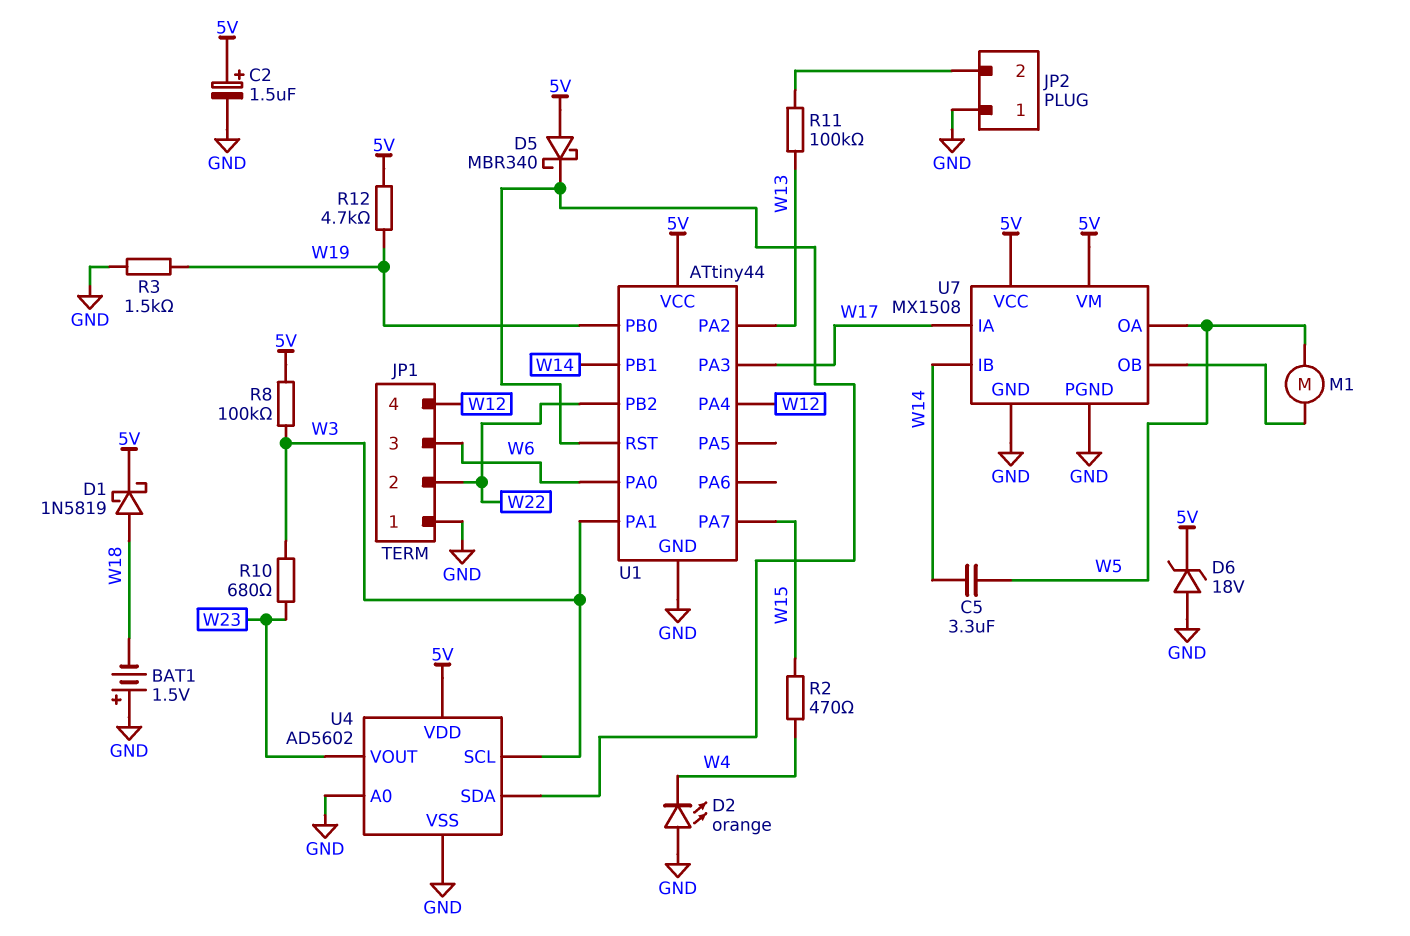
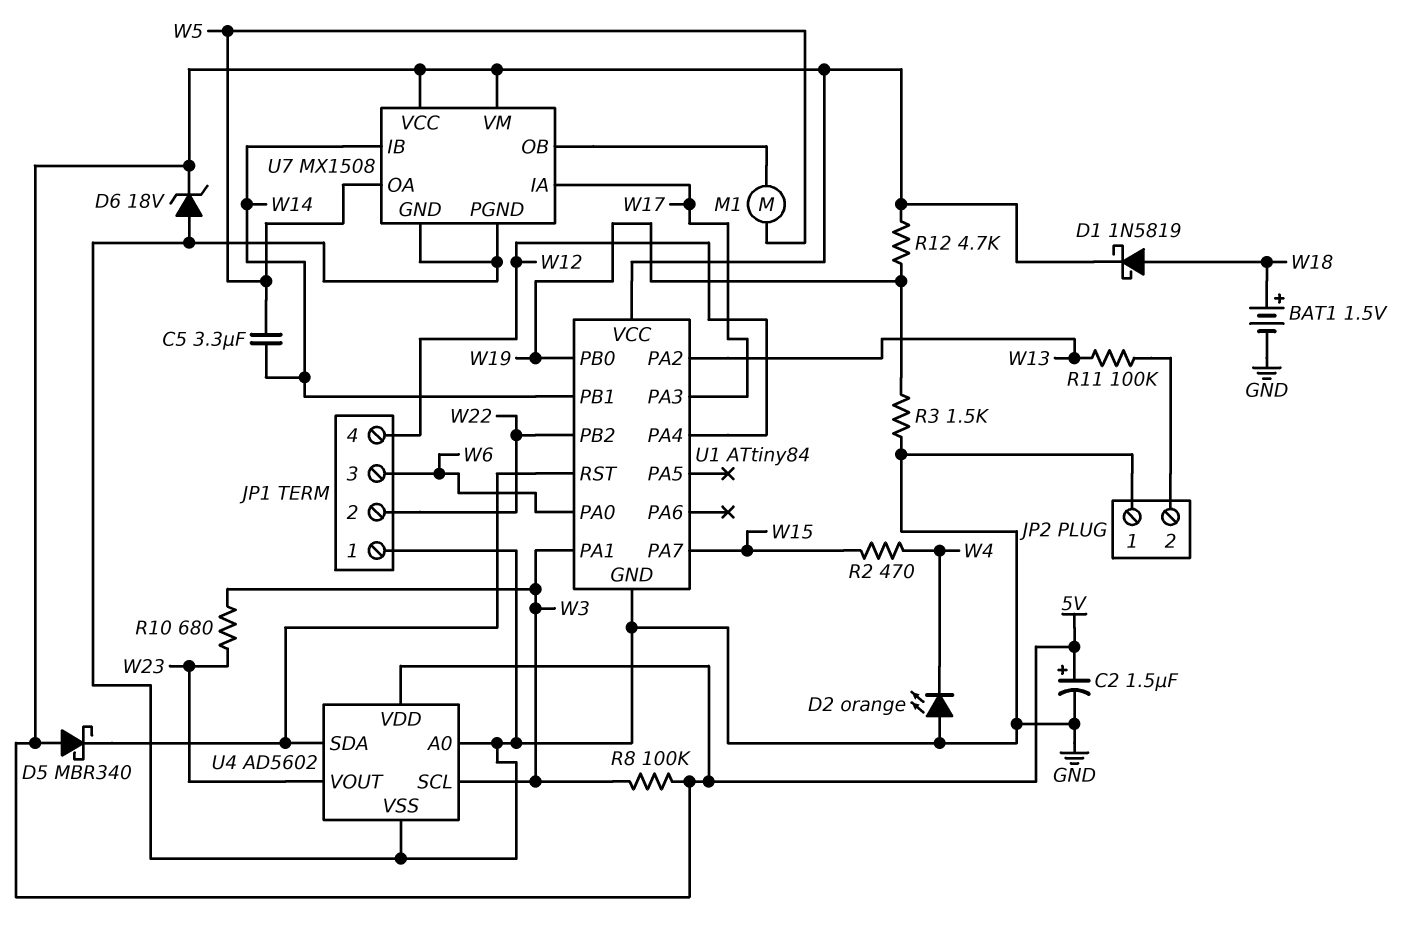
BAT1: 1.5V (plus GND, minus W18) -> 1.5V (plus W18, minus GND)
U1: ATtiny44 -> ATtiny84

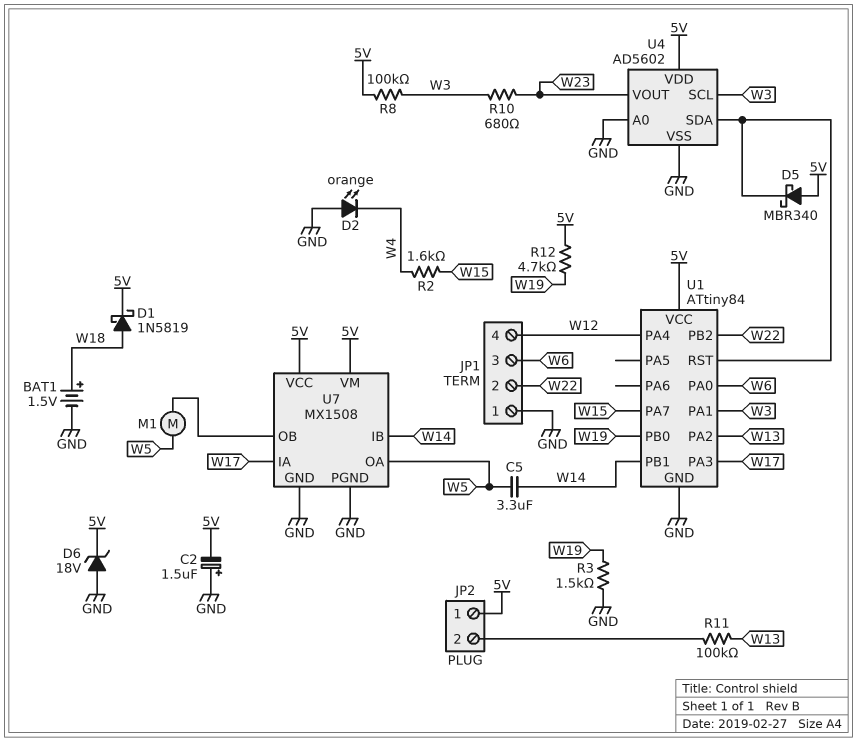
C2: 1.5uF (plus 5V, minus GND) -> 1.5uF (plus GND, minus 5V)
JP2 pin 1: GND -> 5V
R2: 470 (W4, W15) -> 1.6k (W4, W15)

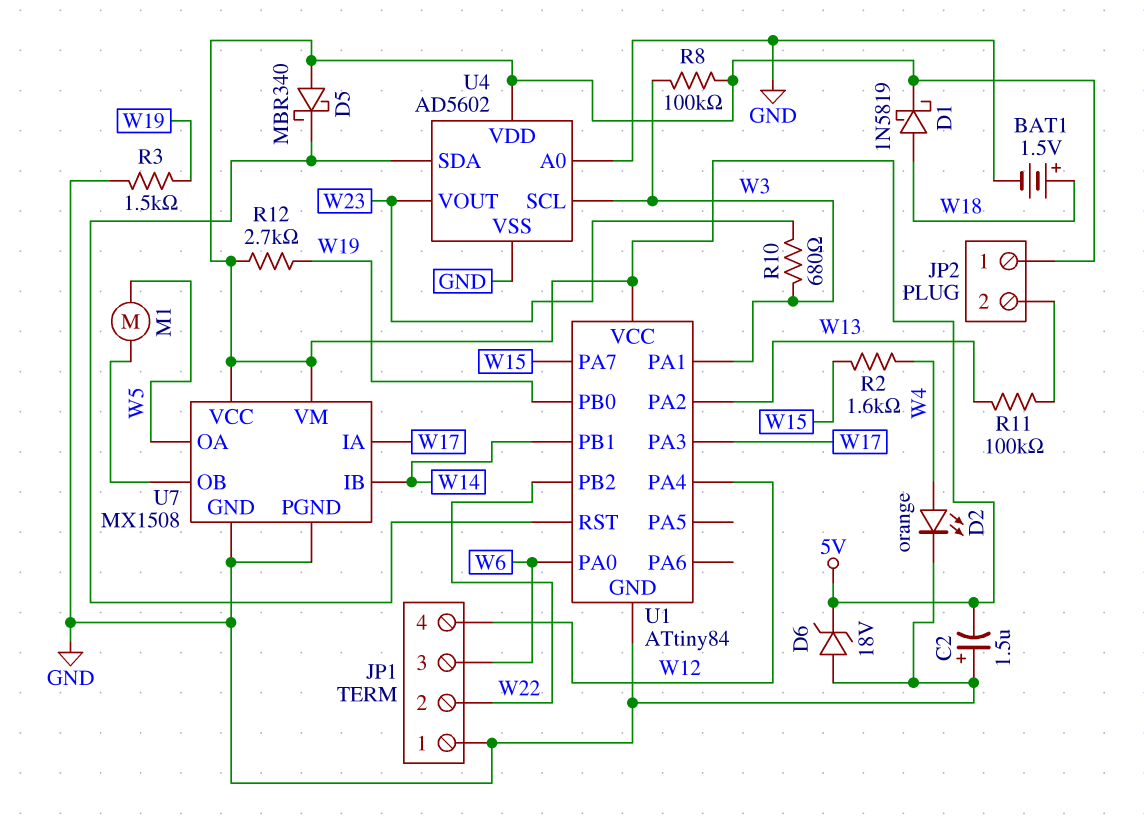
C5: 3.3uF (W5, W14) -> none
D2: LED orange (A GND, K W4) -> LED orange (A W4, K GND)
R12: 4.7k (5V, W19) -> 2.7k (5V, W19)

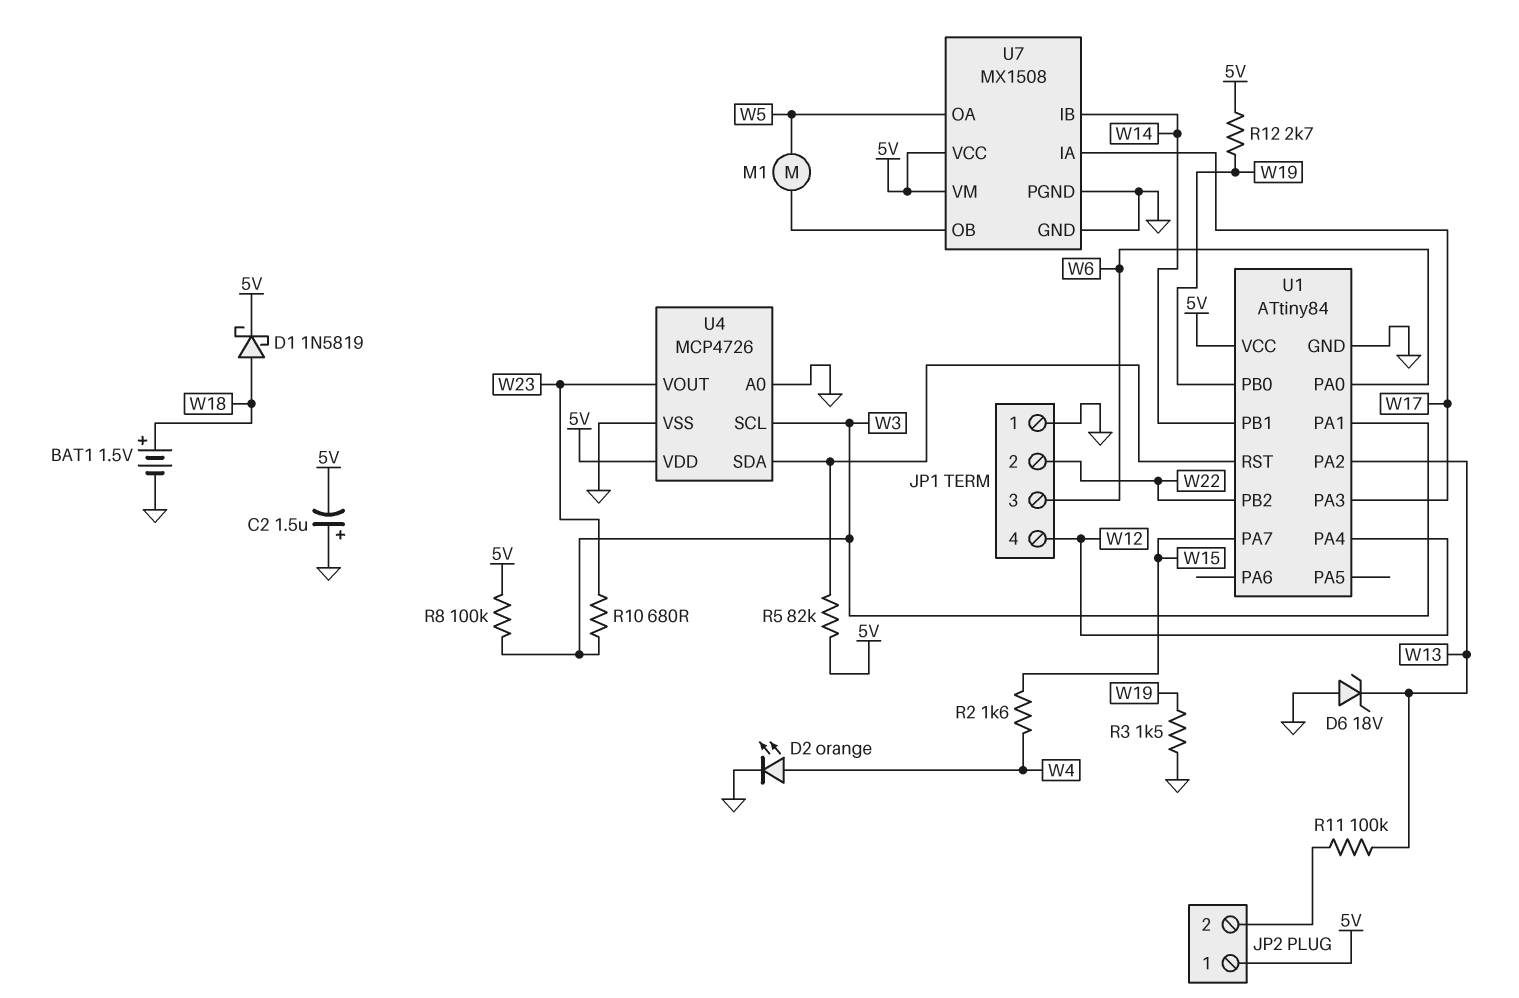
D5: schottky MBR340 (A 5V, K U1/RST) -> none
D6: zener 18V (A GND, K 5V) -> zener 18V (A GND, K W13)
R5: none -> 82k (5V, U1/RST)
U4: AD5602 -> MCP4726

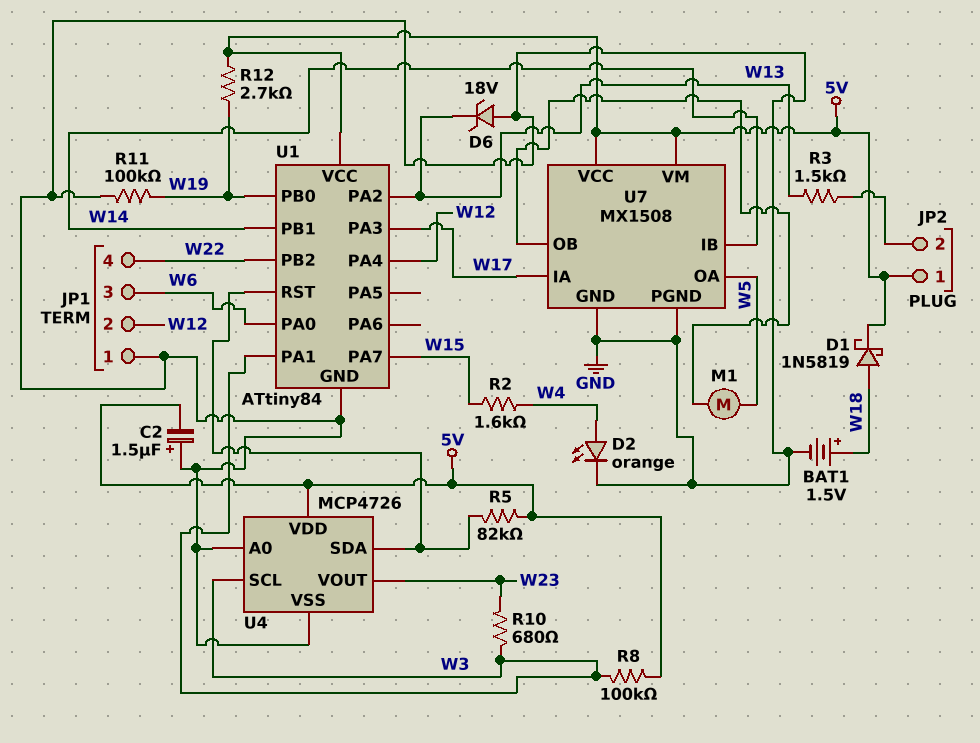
JP1 pin 2: W22 -> W12
JP1 pin 4: W12 -> W22
R3: 1.5k (GND, W19) -> 1.5k (JP2/2, W13)
R11: 100k (JP2/2, W13) -> 100k (GND, W19)

